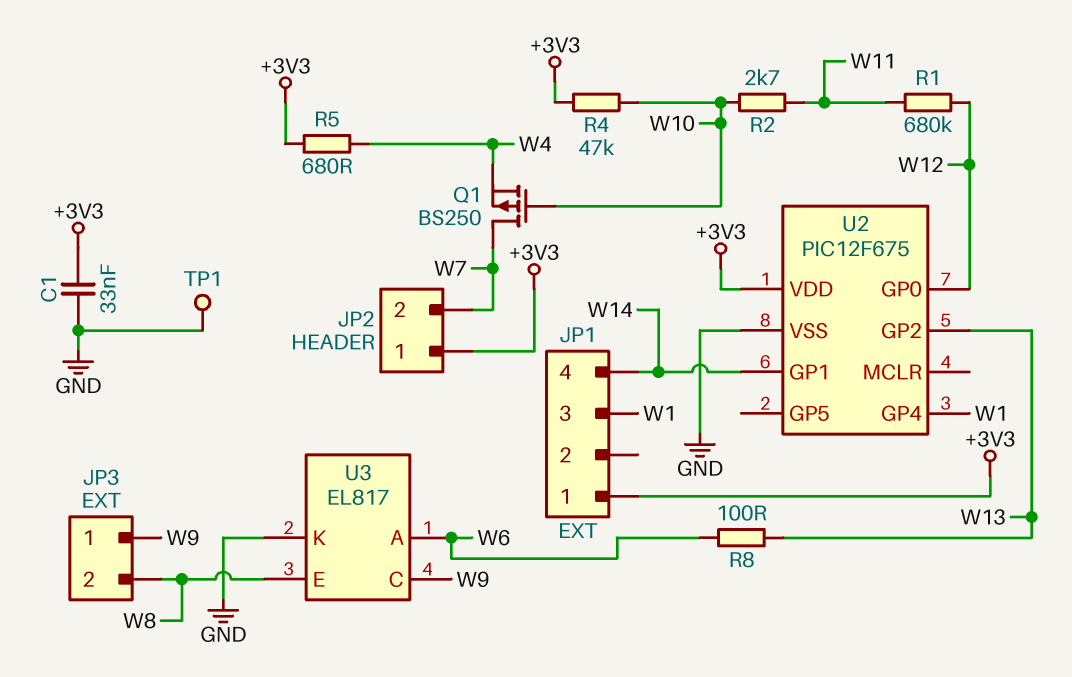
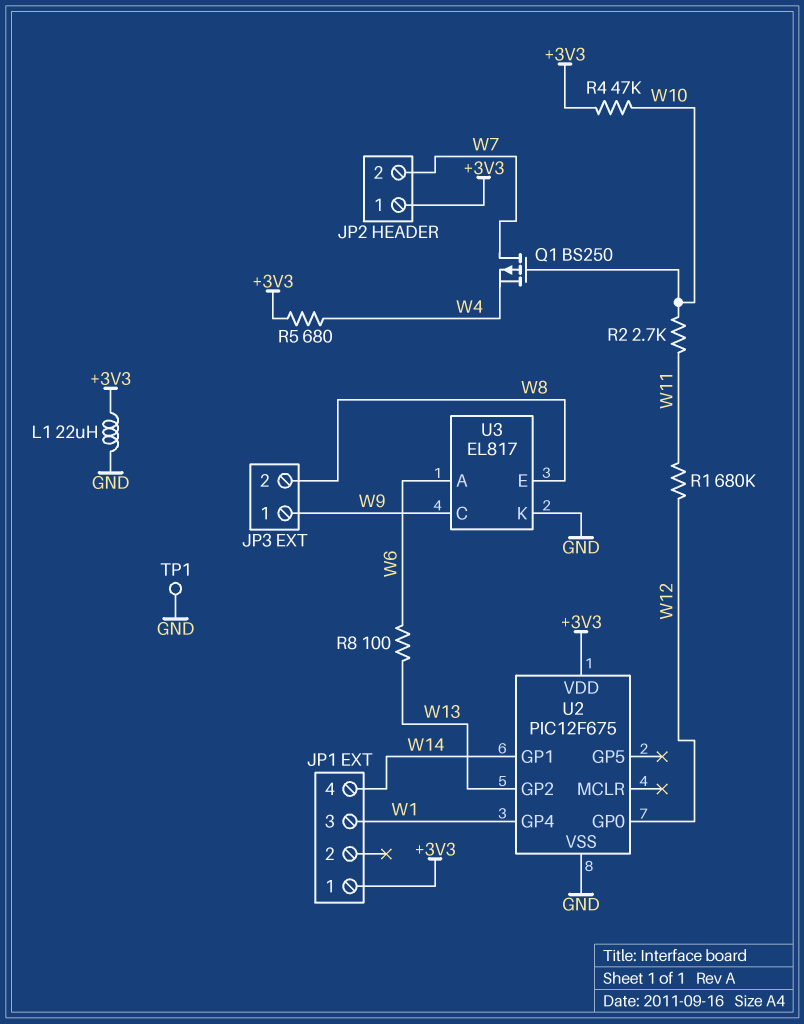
C1: 33nF (+3V3, GND) -> none
L1: none -> 22uH (+3V3, GND)

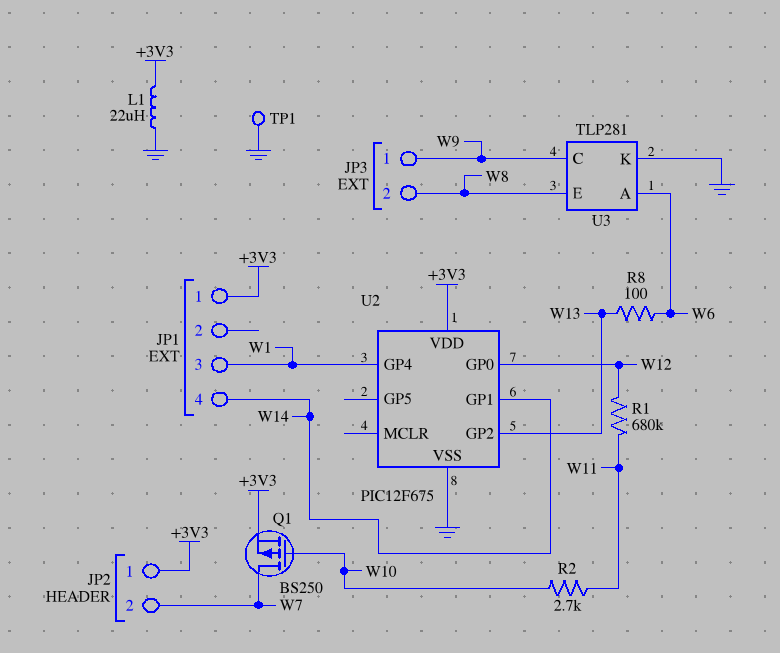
Q1: PMOS BS250 (G W10, D W7, S W4) -> PMOS BS250 (G W10, D W7, S +3V3)
R4: 47k (+3V3, W10) -> none
R5: 680 (+3V3, W4) -> none
U3: EL817 -> TLP281

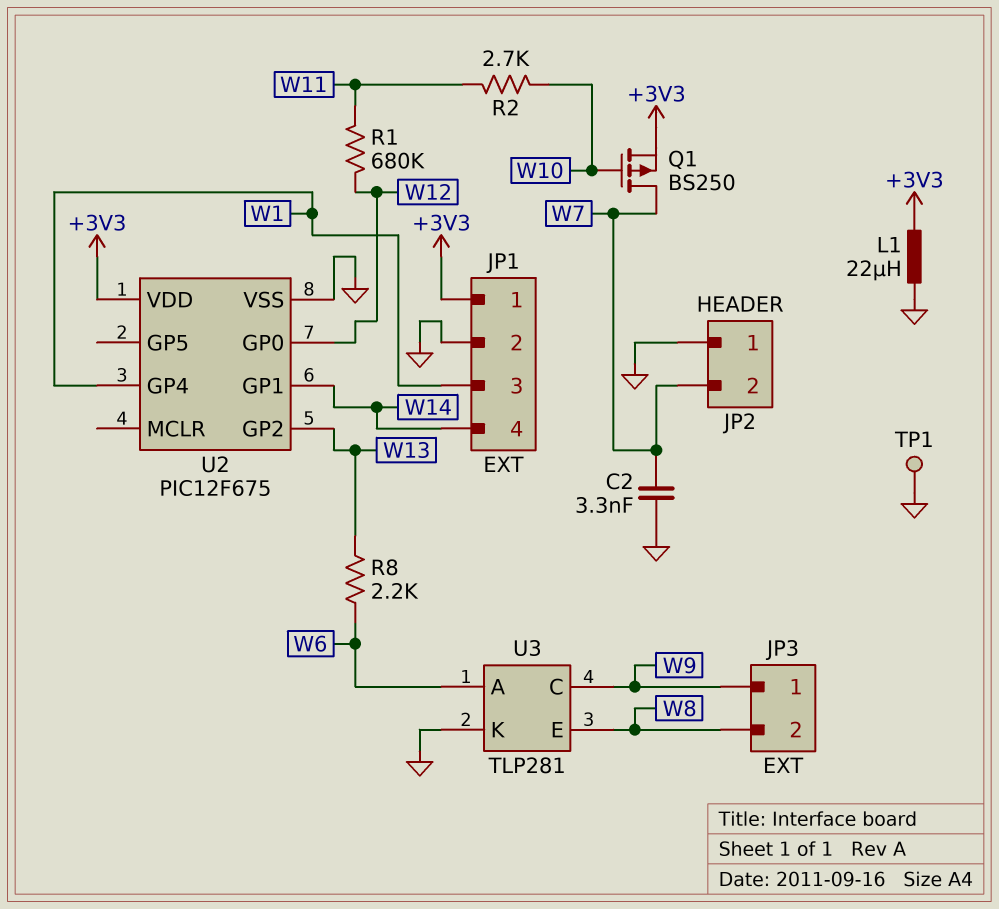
C2: none -> 3.3nF (GND, W7)
JP1 pin 2: none -> GND
JP2 pin 1: +3V3 -> GND
R8: 100 (W6, W13) -> 2.2k (W6, W13)

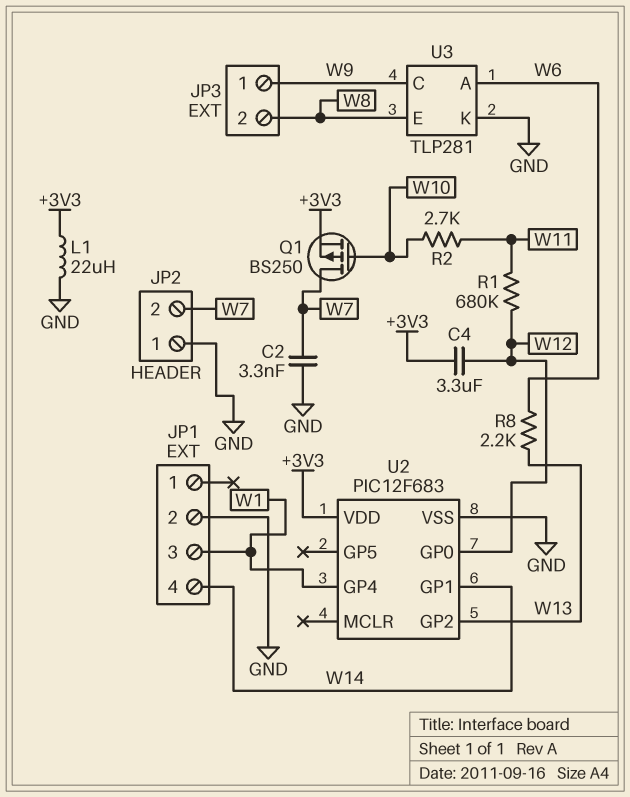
C4: none -> 3.3uF (+3V3, W12)
JP1 pin 1: +3V3 -> none
TP1: test point (GND) -> none
U2: PIC12F675 -> PIC12F683

